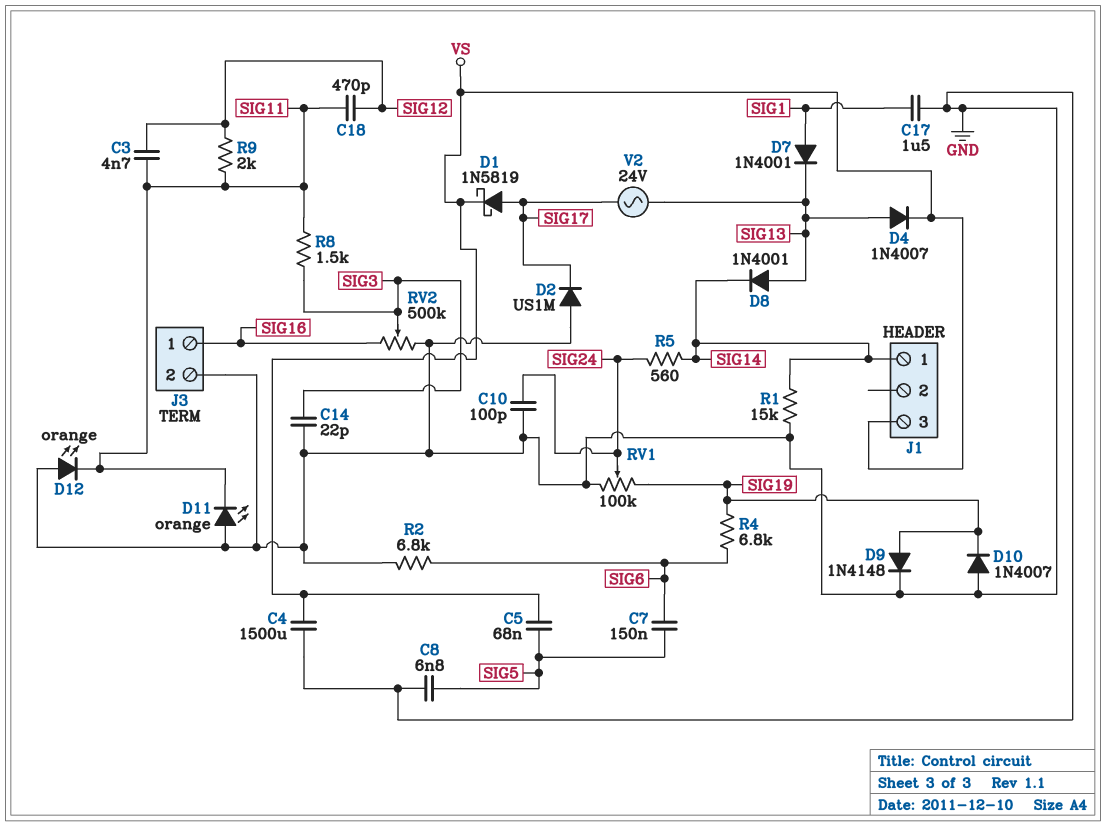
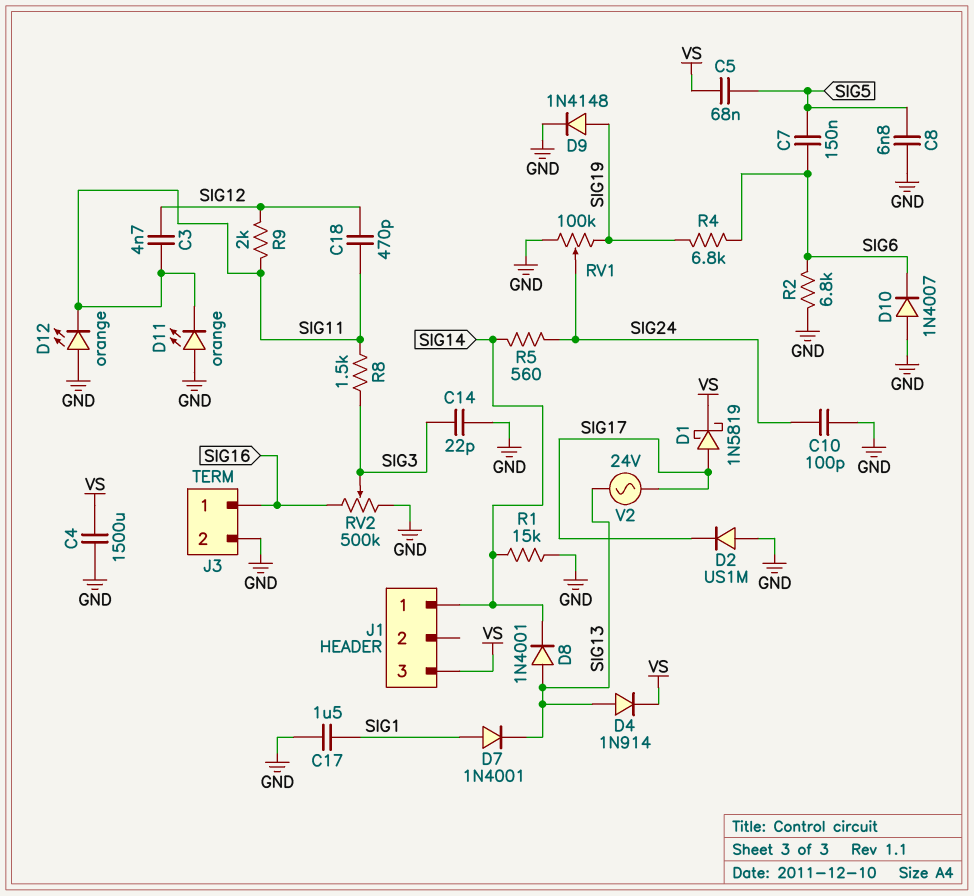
D4: diode 1N4007 (A SIG13, K VS) -> diode 1N914 (A SIG13, K VS)
D10: diode 1N4007 (A GND, K SIG19) -> diode 1N4007 (A GND, K SIG6)

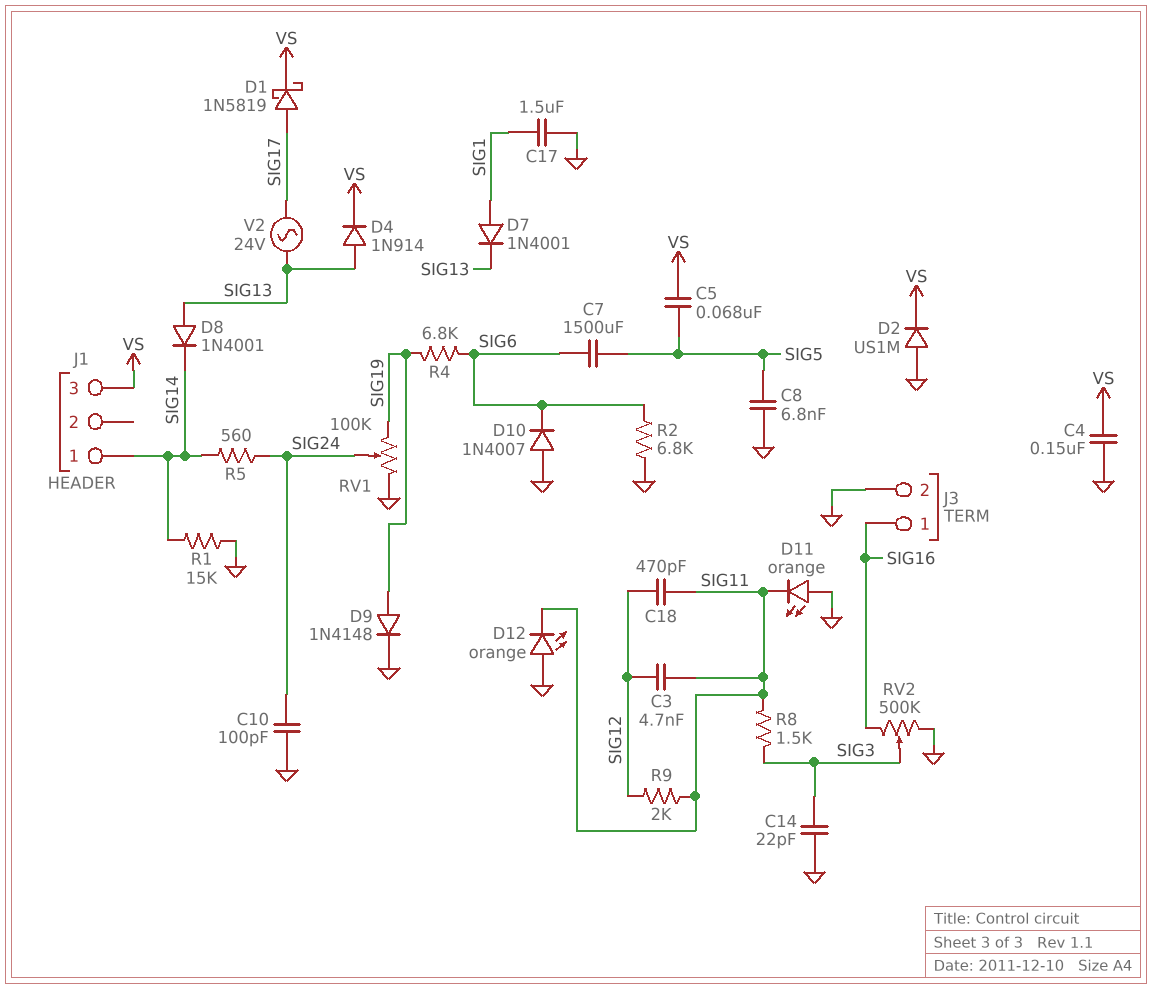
C4: 1500uF (GND, VS) -> 150nF (GND, VS)
C7: 150nF (SIG5, SIG6) -> 1500uF (SIG5, SIG6)
D2: diode US1M (A GND, K SIG17) -> diode US1M (A GND, K VS)

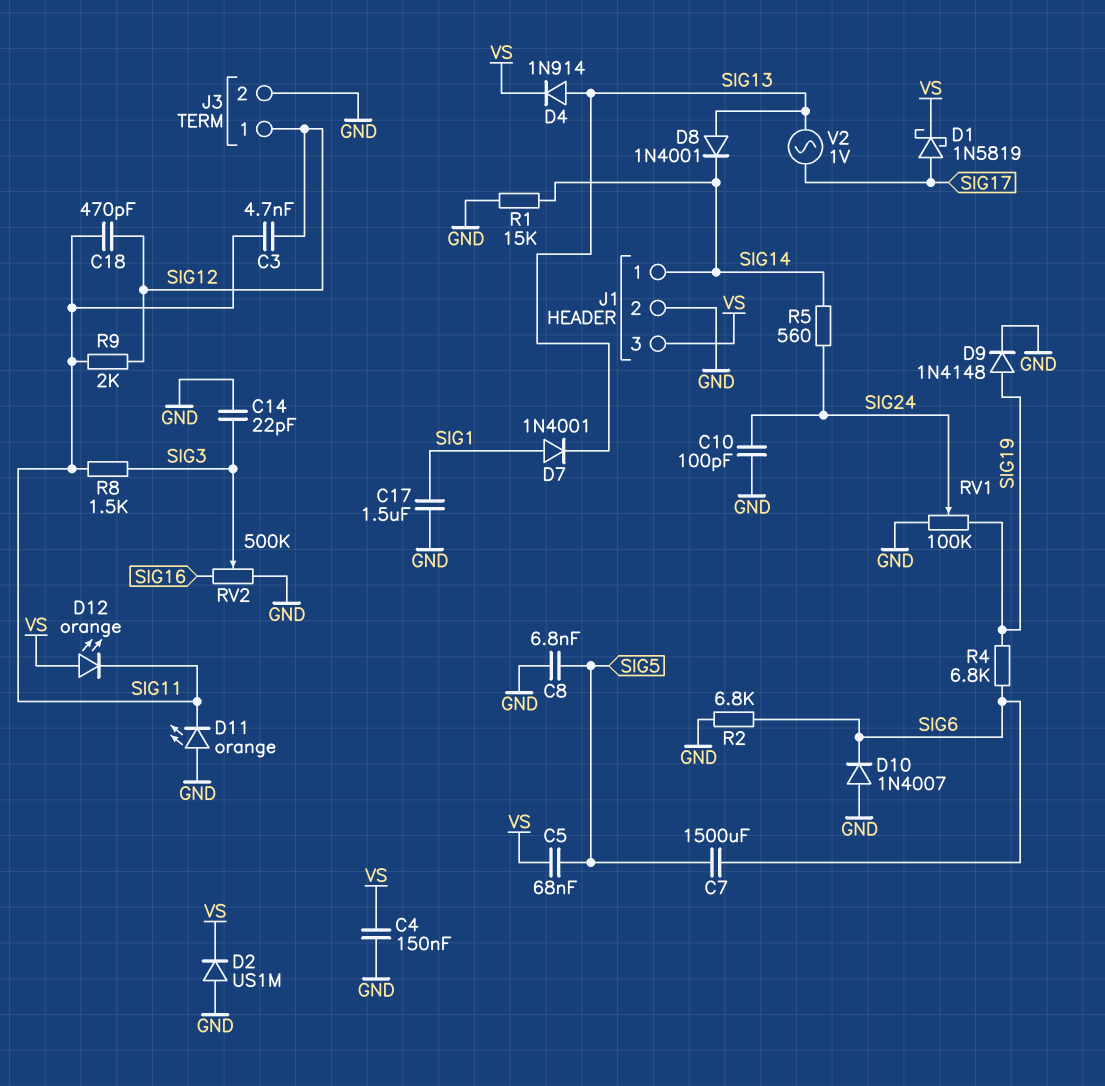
D12: LED orange (A GND, K SIG11) -> LED orange (A VS, K SIG11)
J1 pin 2: none -> GND
J3 pin 1: SIG16 -> SIG12
V2: AC 24V (SIG13, SIG17) -> AC 1V (SIG13, SIG17)

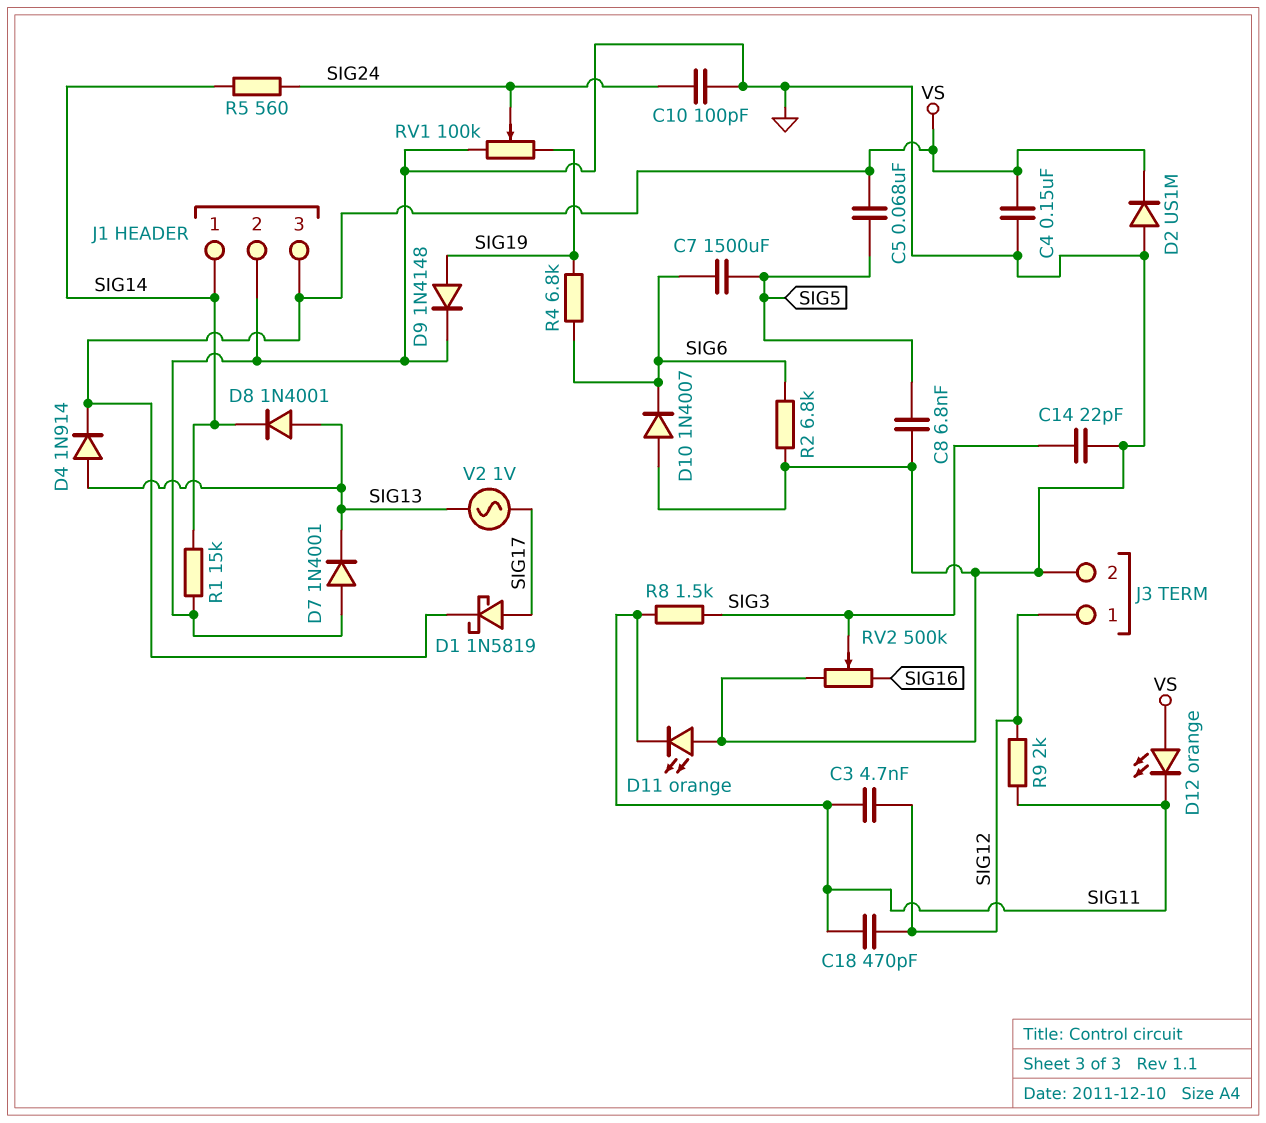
C17: 1.5uF (GND, SIG1) -> none
D7: diode 1N4001 (A SIG1, K SIG13) -> diode 1N4001 (A GND, K SIG13)

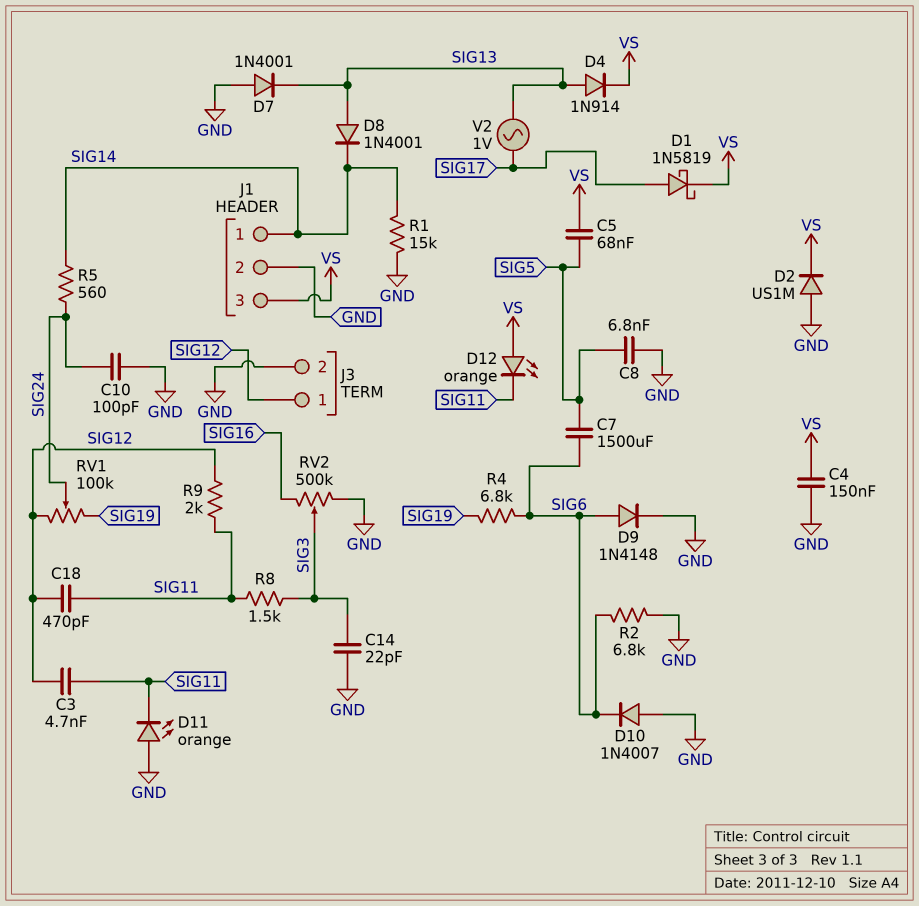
D9: diode 1N4148 (A SIG19, K GND) -> diode 1N4148 (A SIG6, K GND)
RV1: 100k (GND, SIG19, wiper SIG24) -> 100k (SIG12, SIG19, wiper SIG24)

